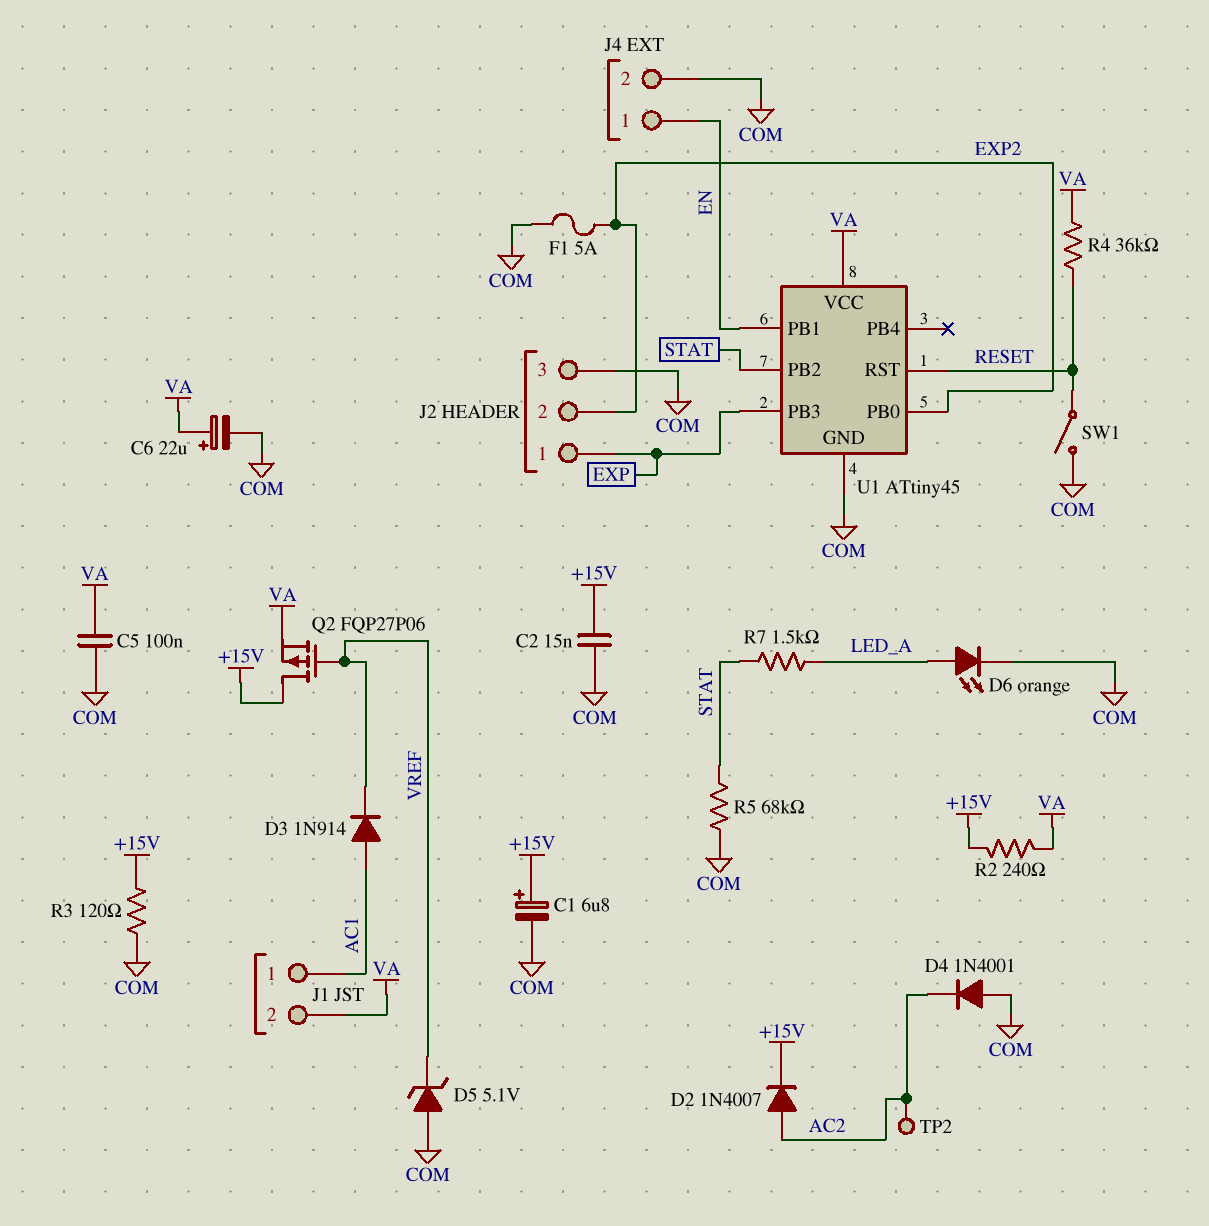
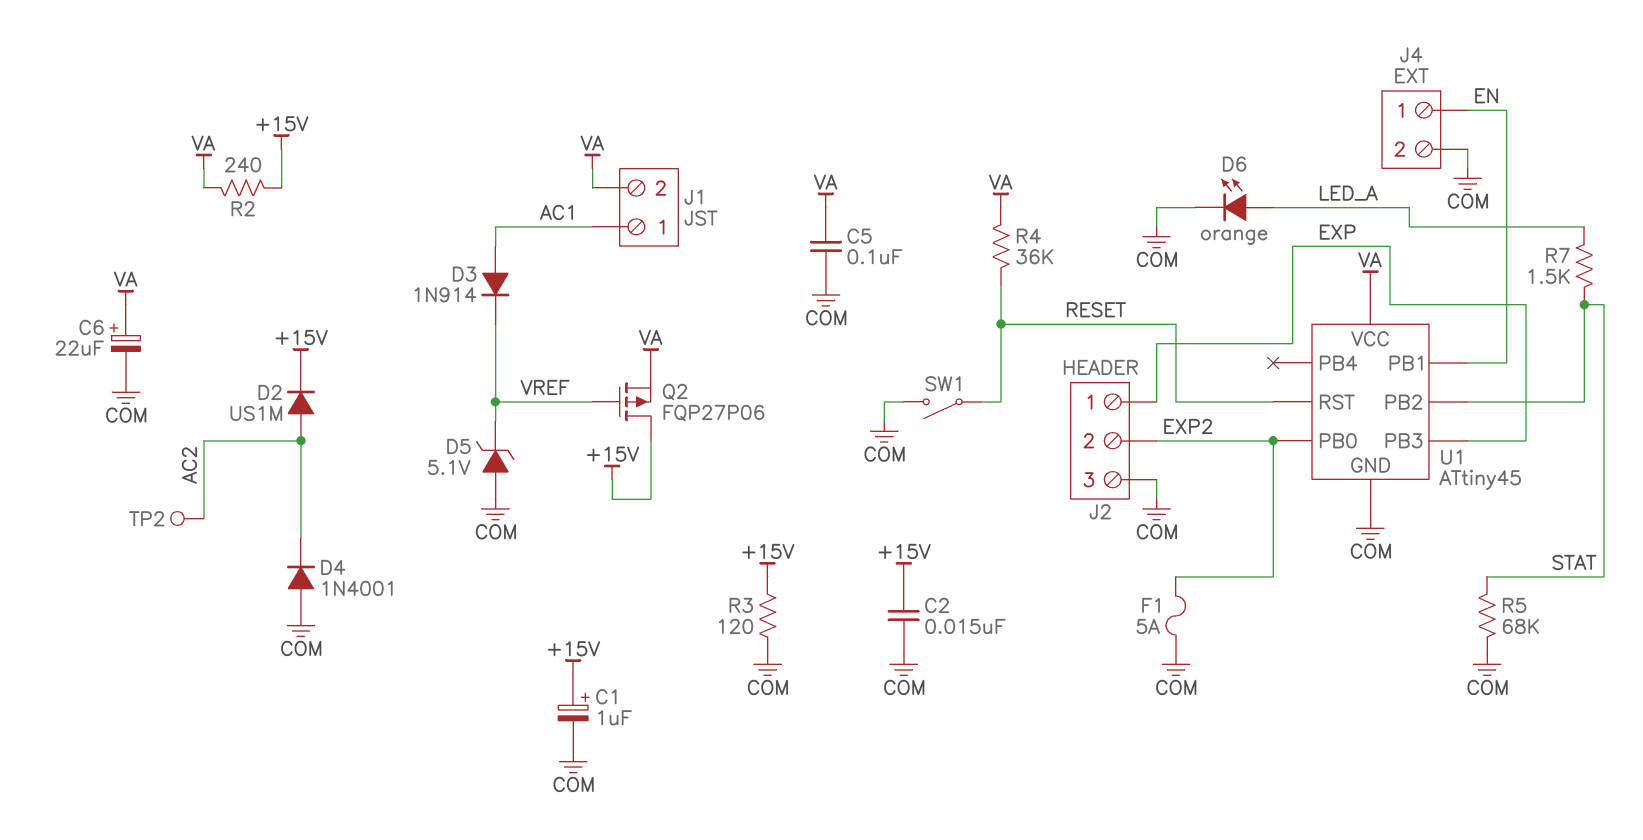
C1: 6.8uF (plus +15V, minus COM) -> 1uF (plus +15V, minus COM)
D2: diode 1N4007 (A AC2, K +15V) -> diode US1M (A AC2, K +15V)

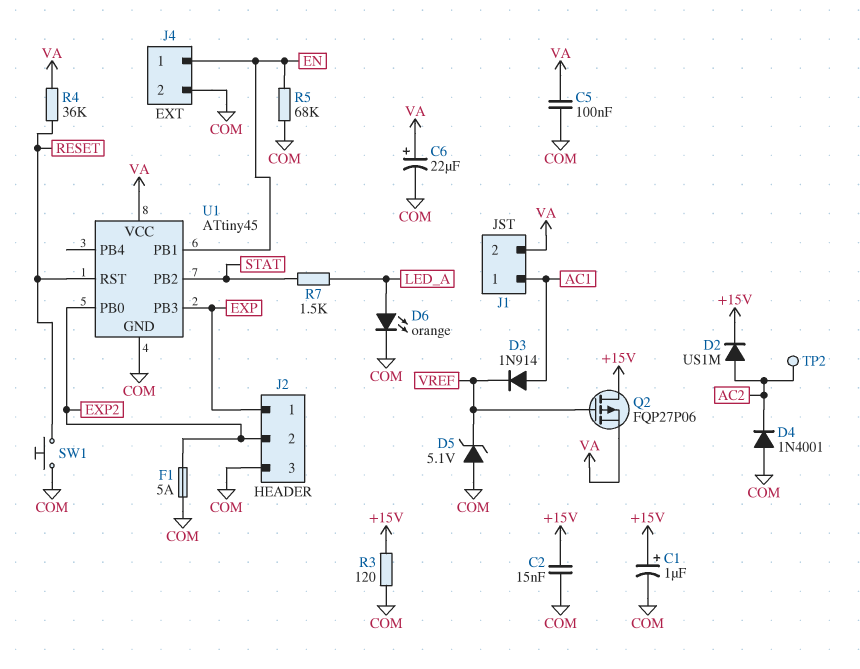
R2: 240 (+15V, VA) -> none
R5: 68k (COM, STAT) -> 68k (COM, EN)
SW1: switch (COM, RESET) -> button (COM, RESET)

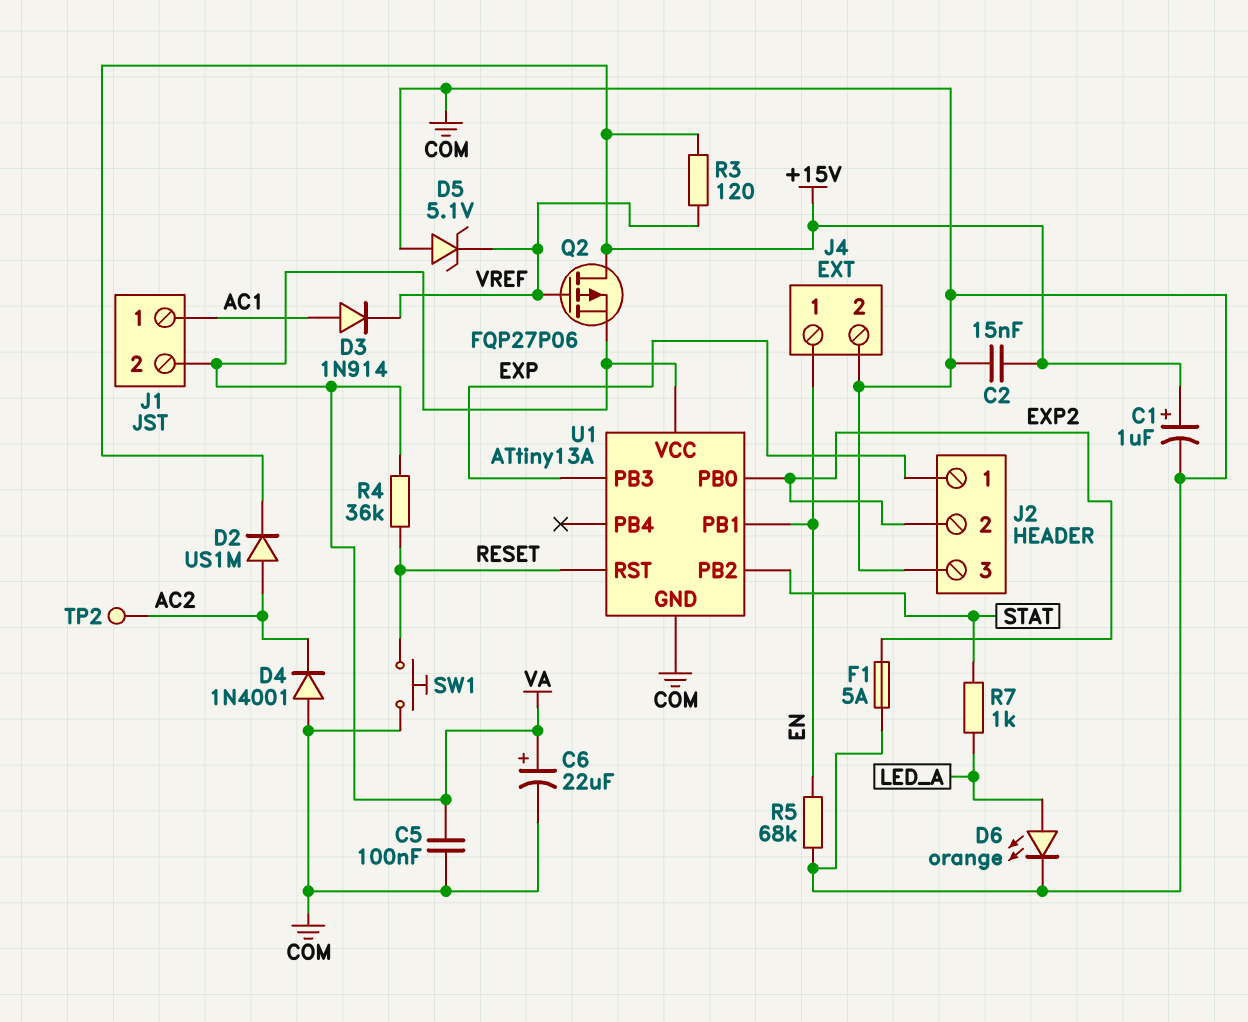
R3: 120 (+15V, COM) -> 120 (+15V, VREF)
R7: 1.5k (LED_A, STAT) -> 1k (LED_A, STAT)
U1: ATtiny45 -> ATtiny13A

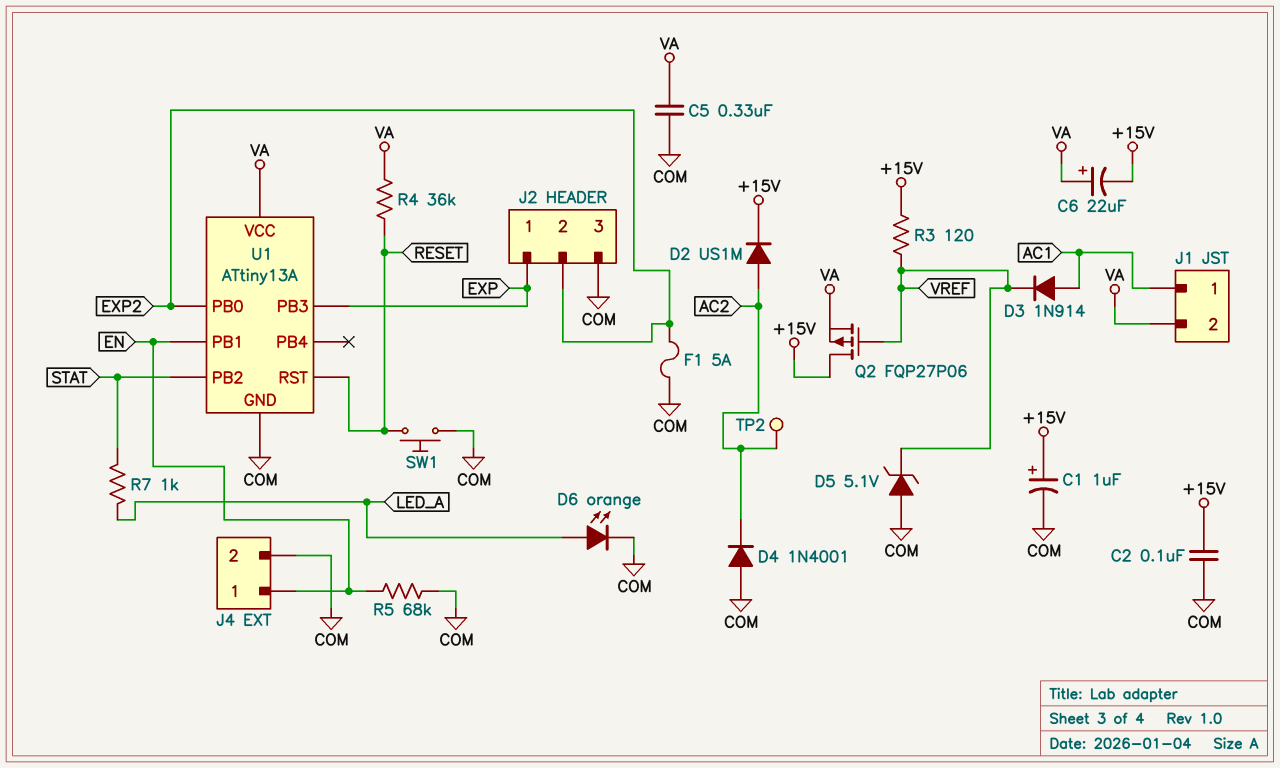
C2: 15nF (+15V, COM) -> 100nF (+15V, COM)
C5: 100nF (COM, VA) -> 330nF (COM, VA)
C6: 22uF (plus VA, minus COM) -> 22uF (plus VA, minus +15V)

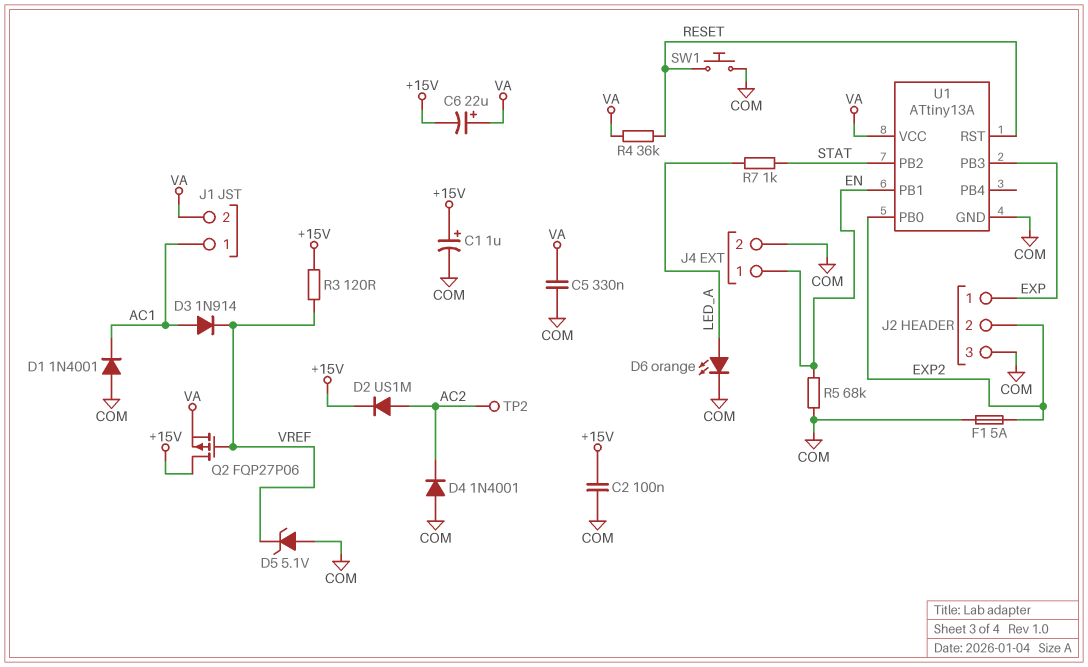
D1: none -> diode 1N4001 (A COM, K AC1)

